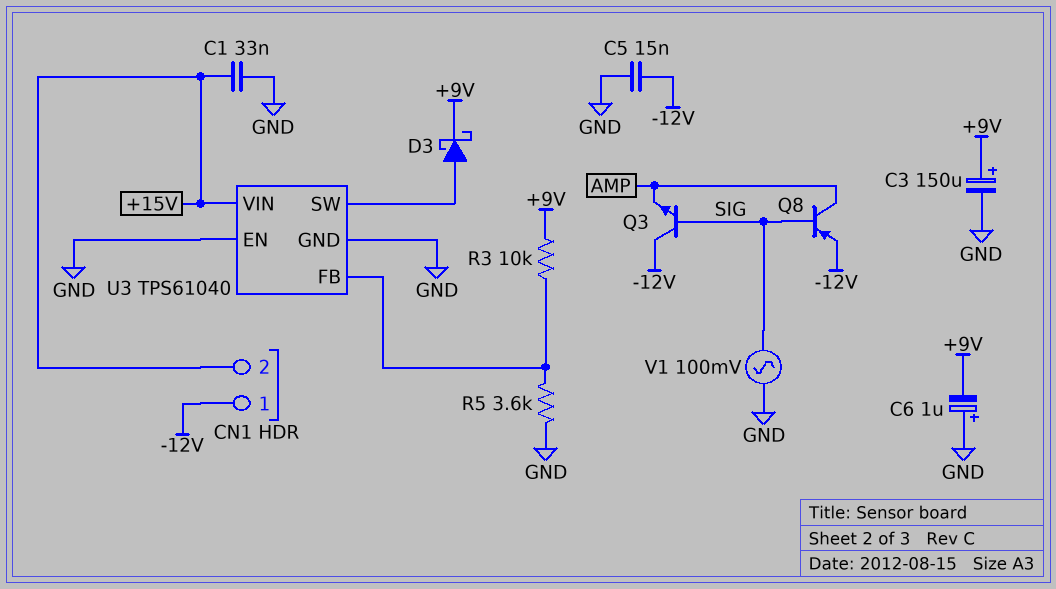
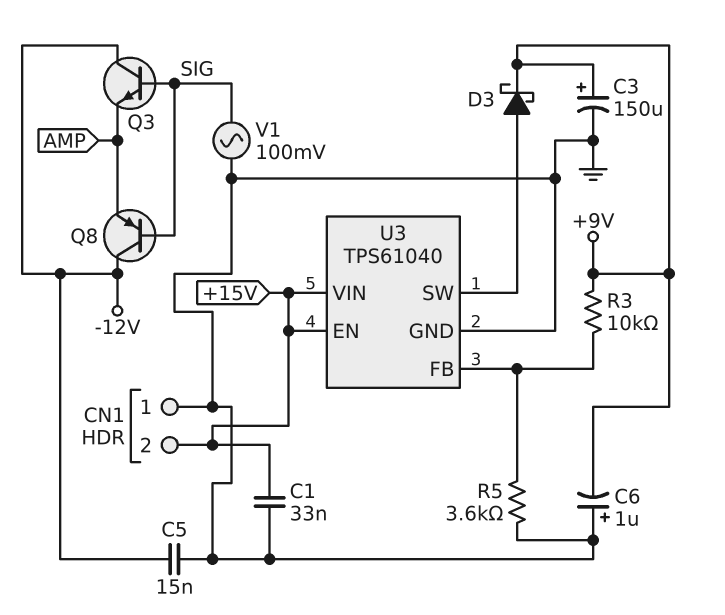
CN1 pin 1: -12V -> GND
Q8: PNP (B SIG, C AMP, E -12V) -> PNP (B SIG, C -12V, E AMP)
U3 pin EN: GND -> +15V

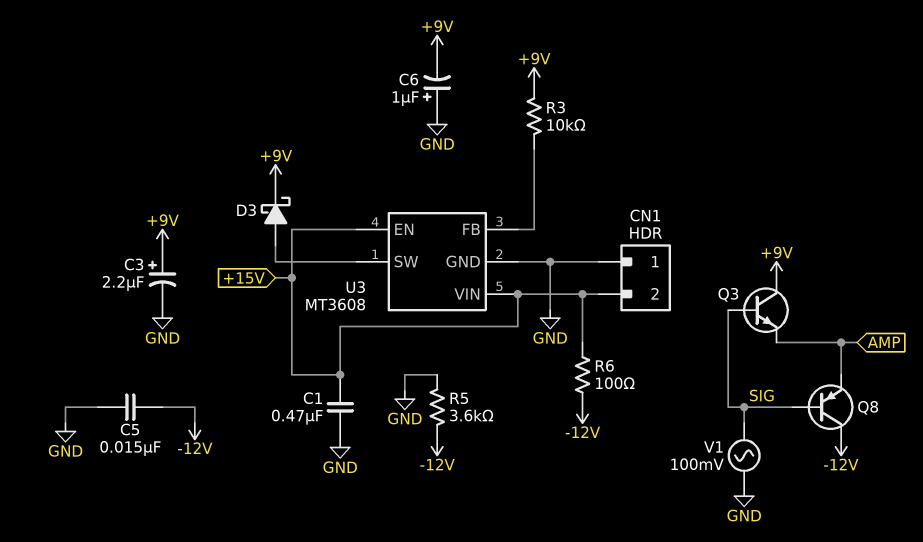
C1: 33nF (+15V, GND) -> 470nF (+15V, GND)
C3: 150uF (plus +9V, minus GND) -> 2.2uF (plus +9V, minus GND)
Q3: NPN (B SIG, C -12V, E AMP) -> NPN (B SIG, C +9V, E AMP)
R5: 3.6k (GND, U3/FB) -> 3.6k (-12V, GND)
R6: none -> 100 (+15V, -12V)
U3: TPS61040 -> MT3608

